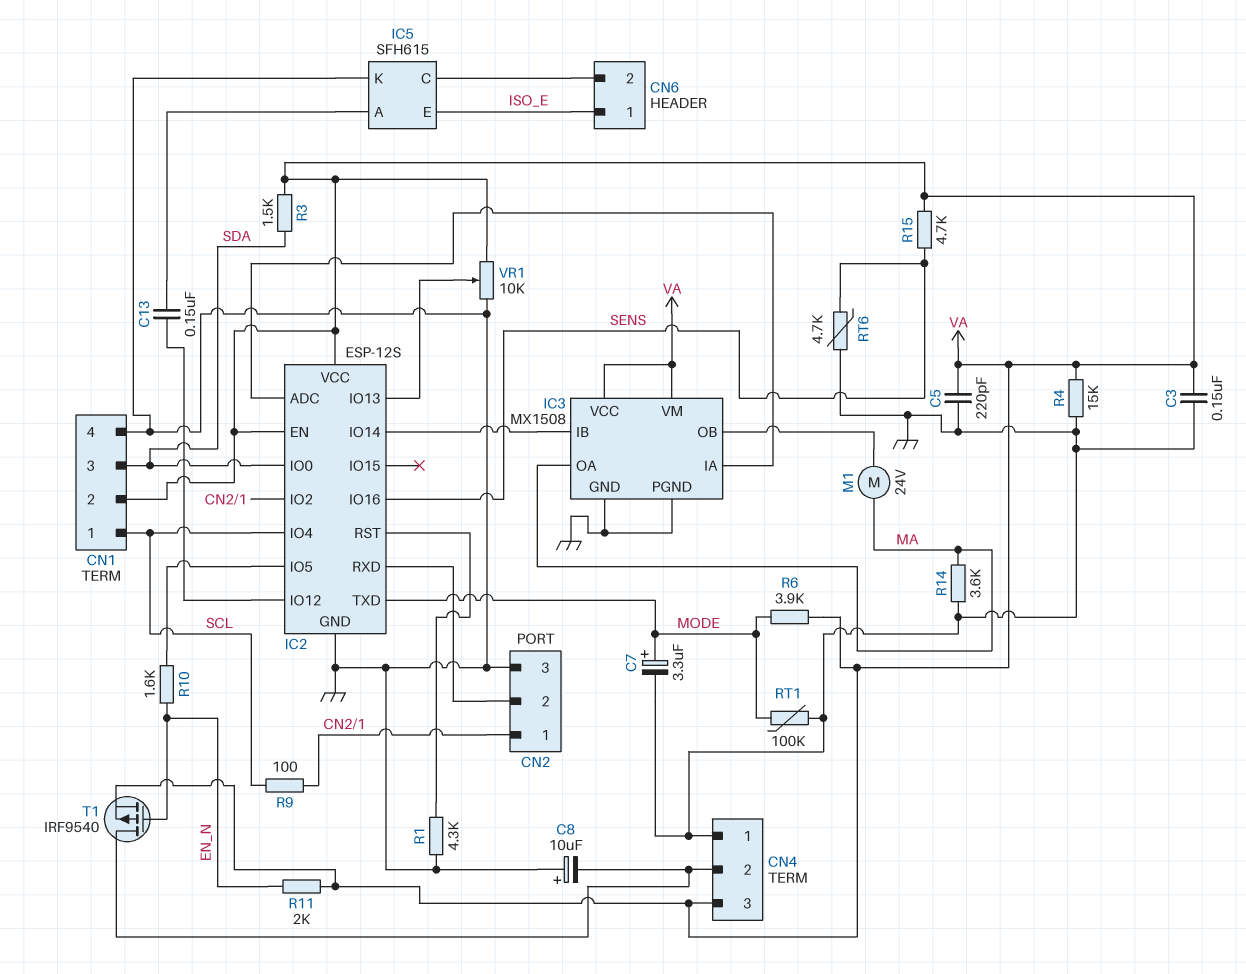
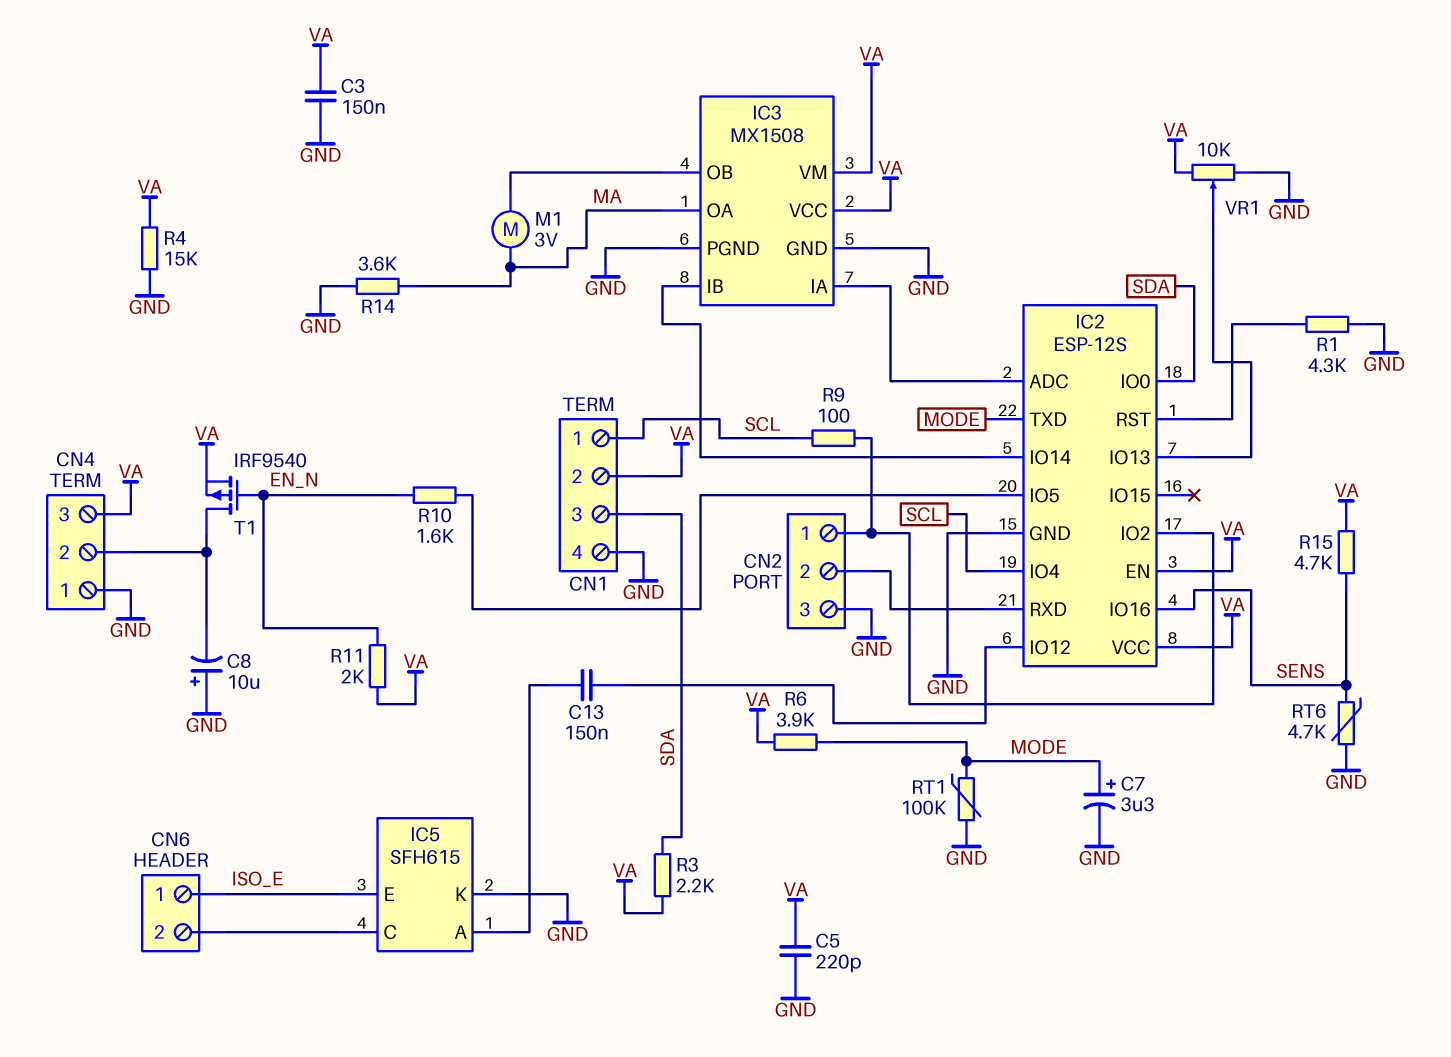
M1: motor 24V (IC3/OB, MA) -> motor 3V (IC3/OB, MA)
R3: 1.5k (SDA, VA) -> 2.2k (SDA, VA)

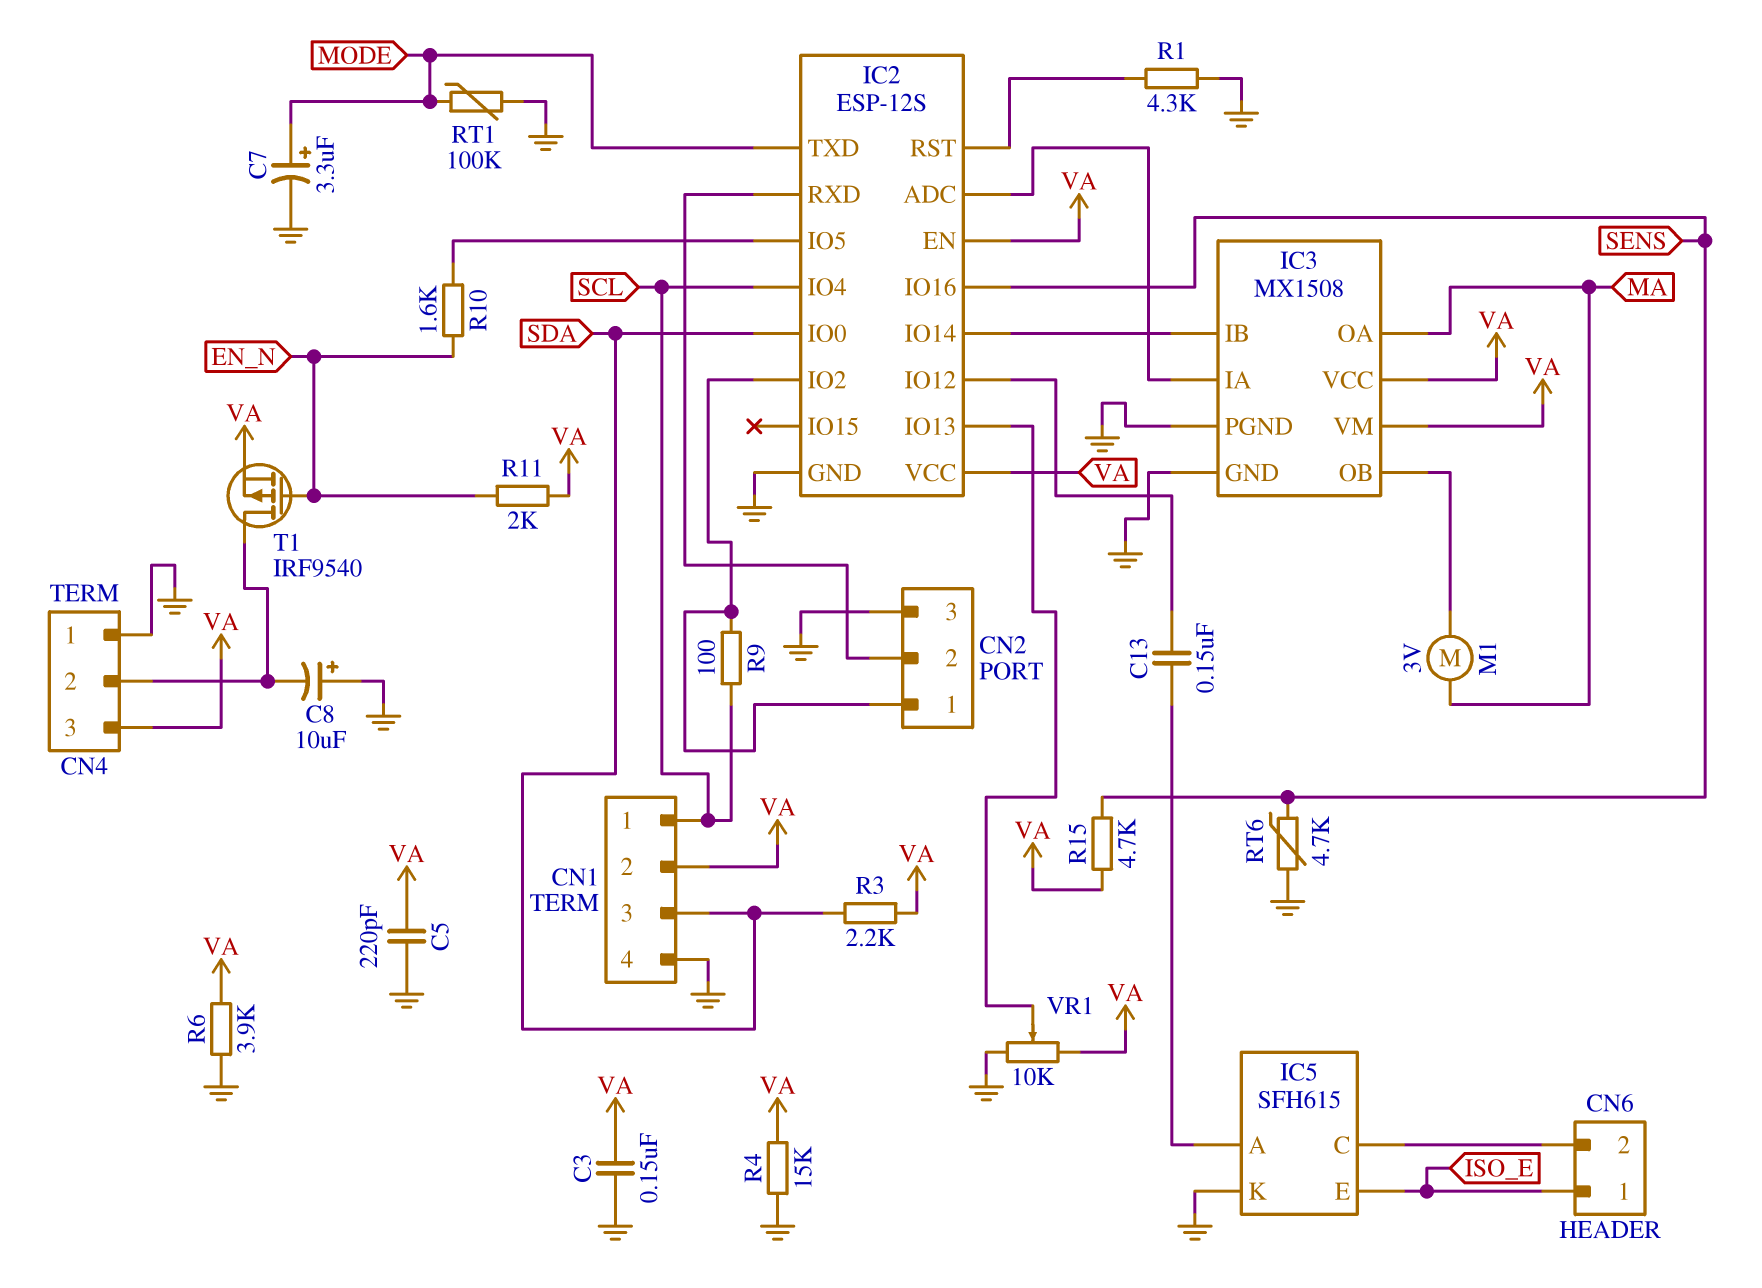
R6: 3.9k (MODE, VA) -> 3.9k (GND, VA)
R14: 3.6k (GND, MA) -> none

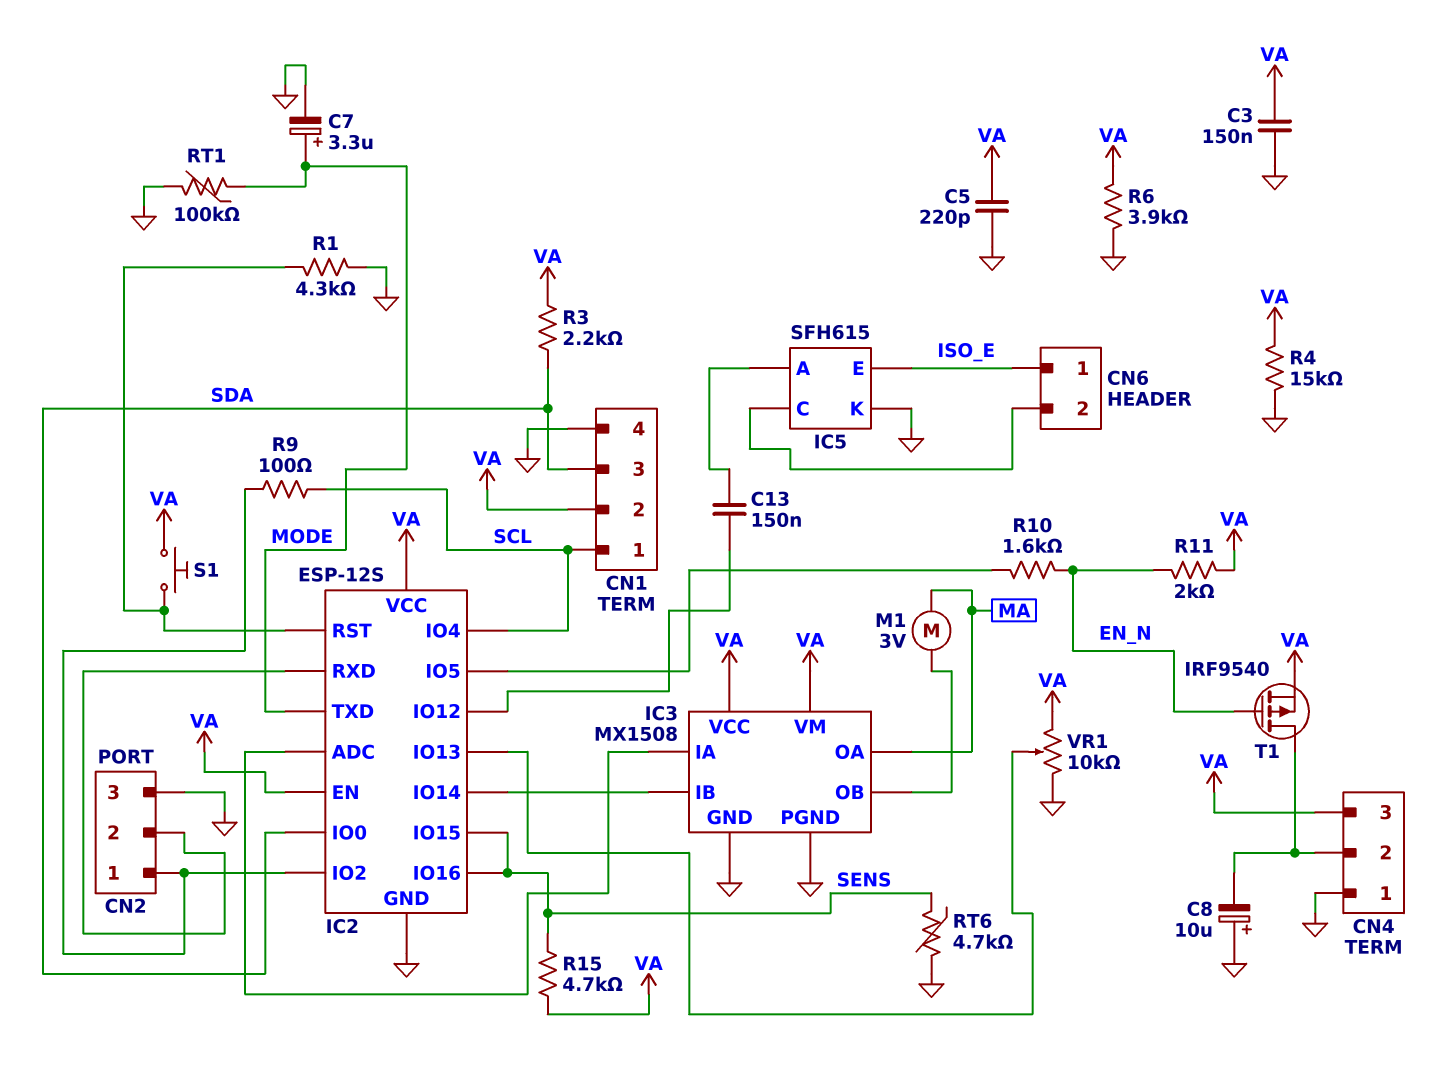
IC2 pin IO15: none -> SENS
S1: none -> button (IC2/RST, VA)

